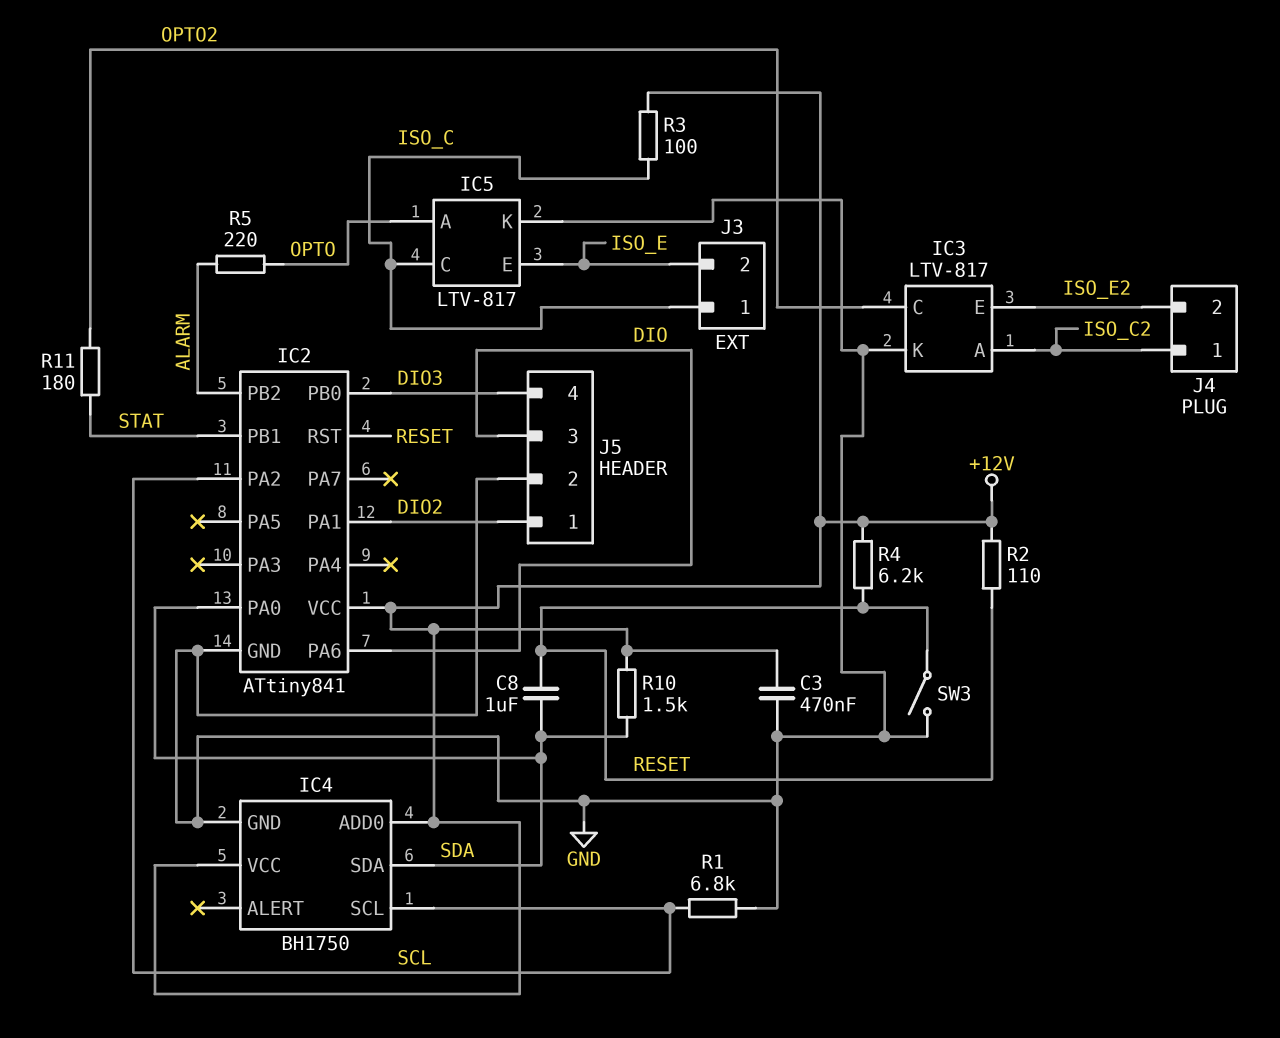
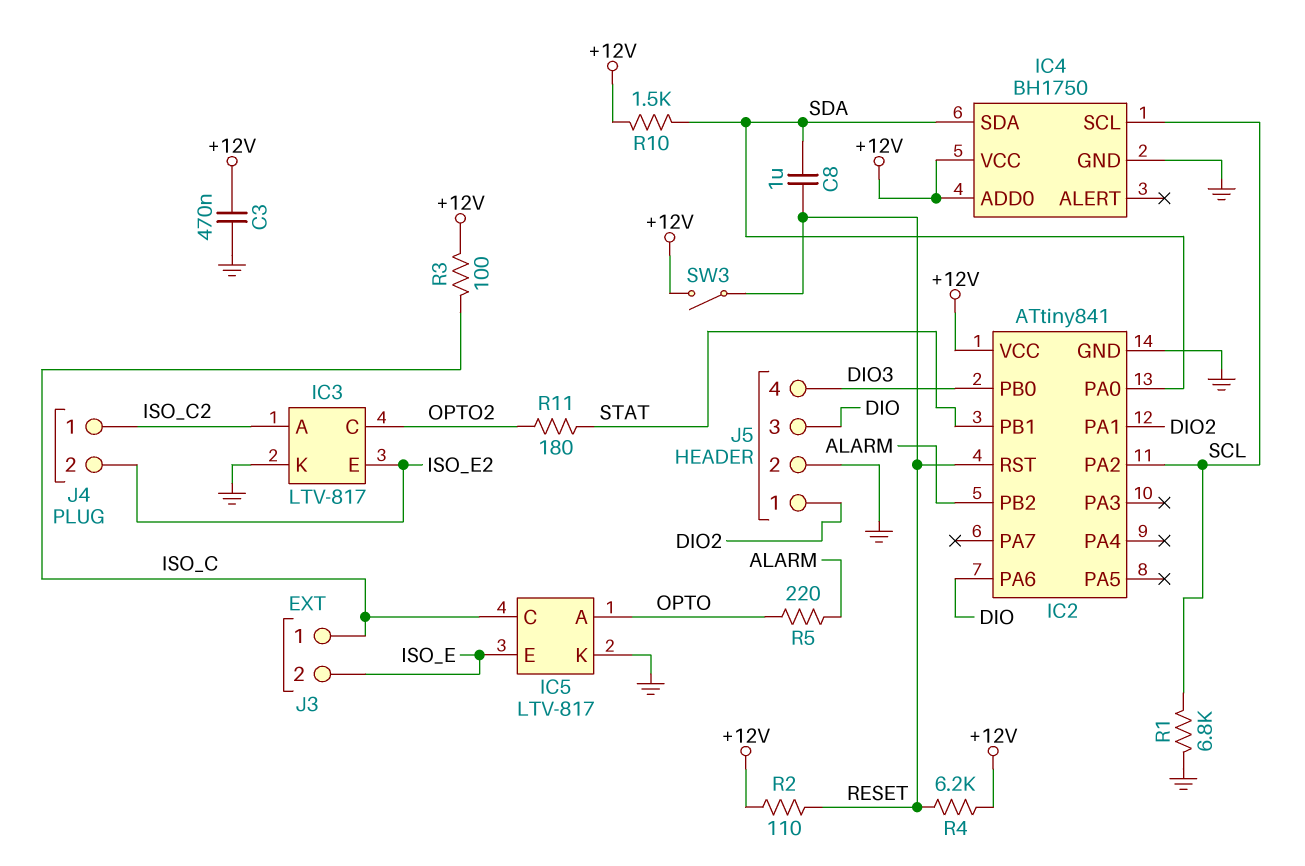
SW3: switch (GND, RESET) -> switch (+12V, RESET)

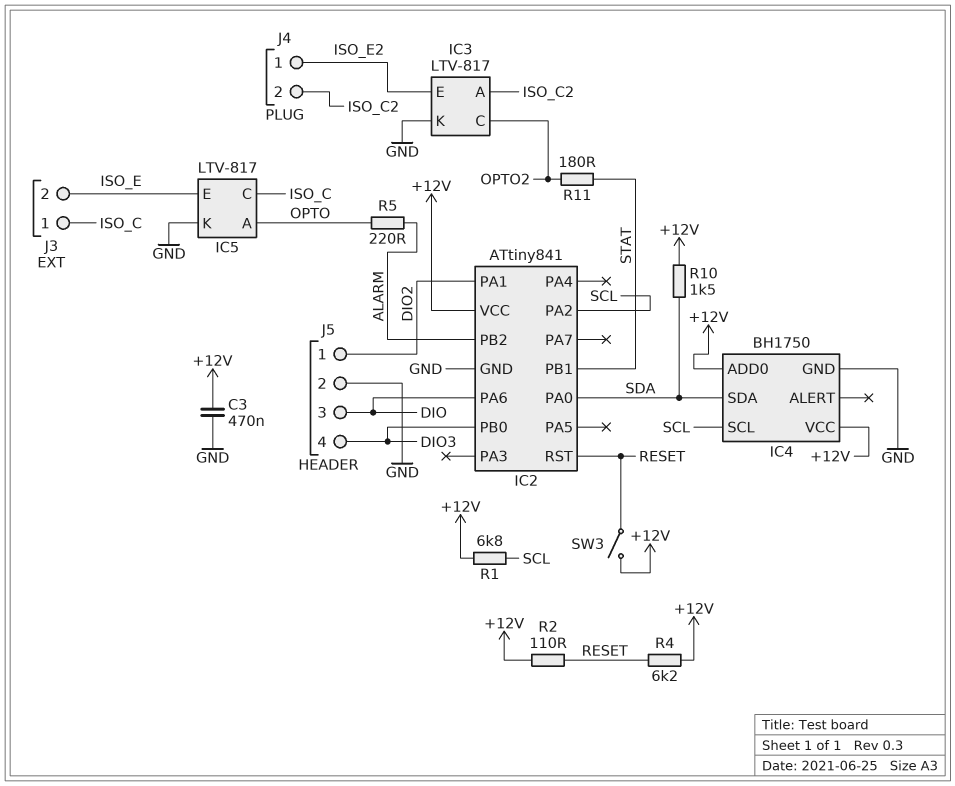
C8: 1uF (RESET, SDA) -> none
J4 pin 1: ISO_C2 -> ISO_E2
J4 pin 2: ISO_E2 -> ISO_C2
R1: 6.8k (GND, SCL) -> 6.8k (+12V, SCL)
R3: 100 (+12V, ISO_C) -> none

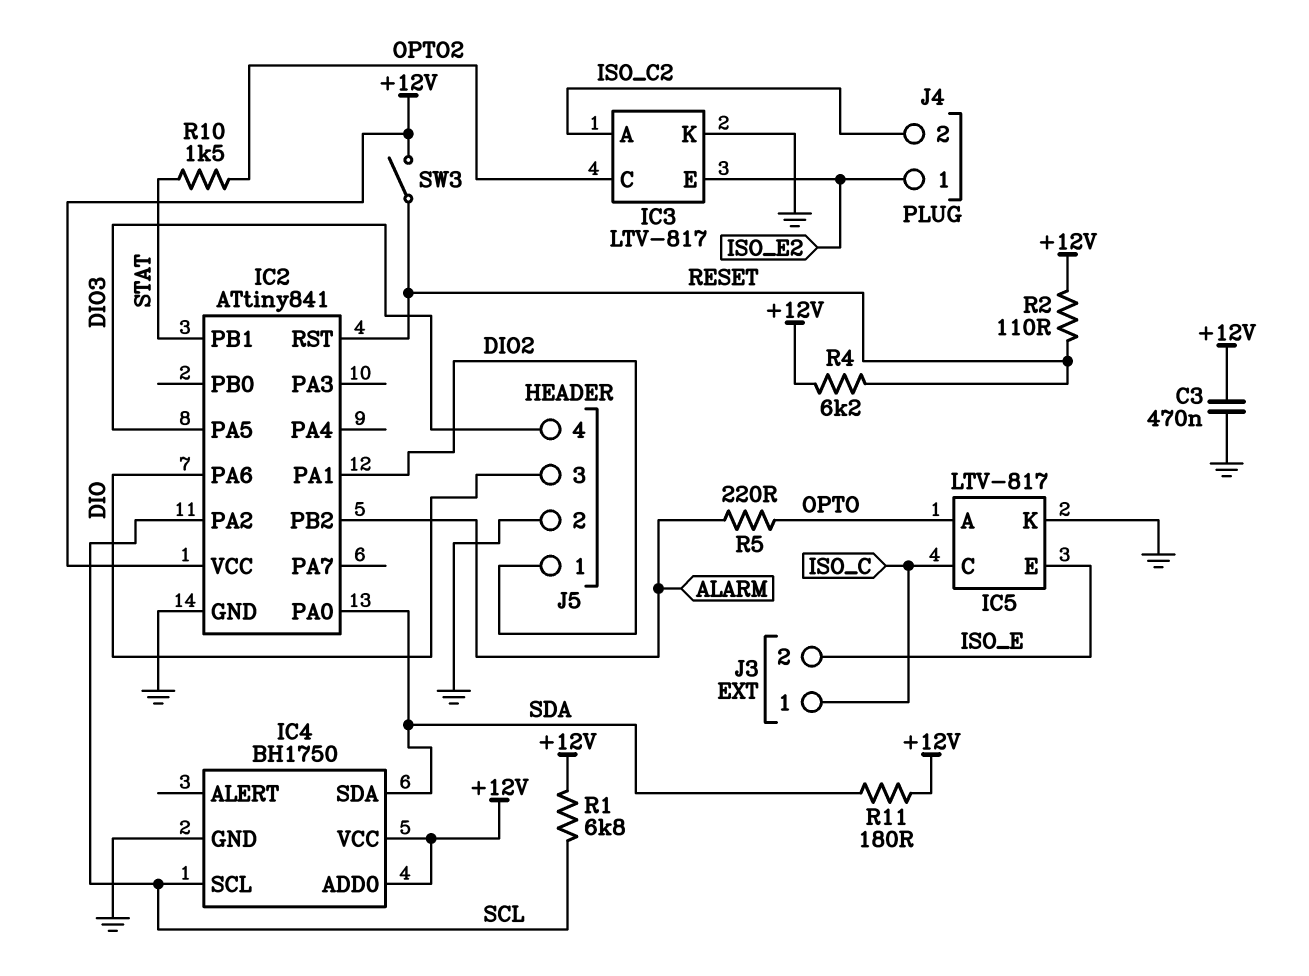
IC2 pin PA5: none -> DIO3
IC2 pin PB0: DIO3 -> none
R10: 1.5k (+12V, SDA) -> 1.5k (OPTO2, STAT)
R11: 180 (OPTO2, STAT) -> 180 (+12V, SDA)

